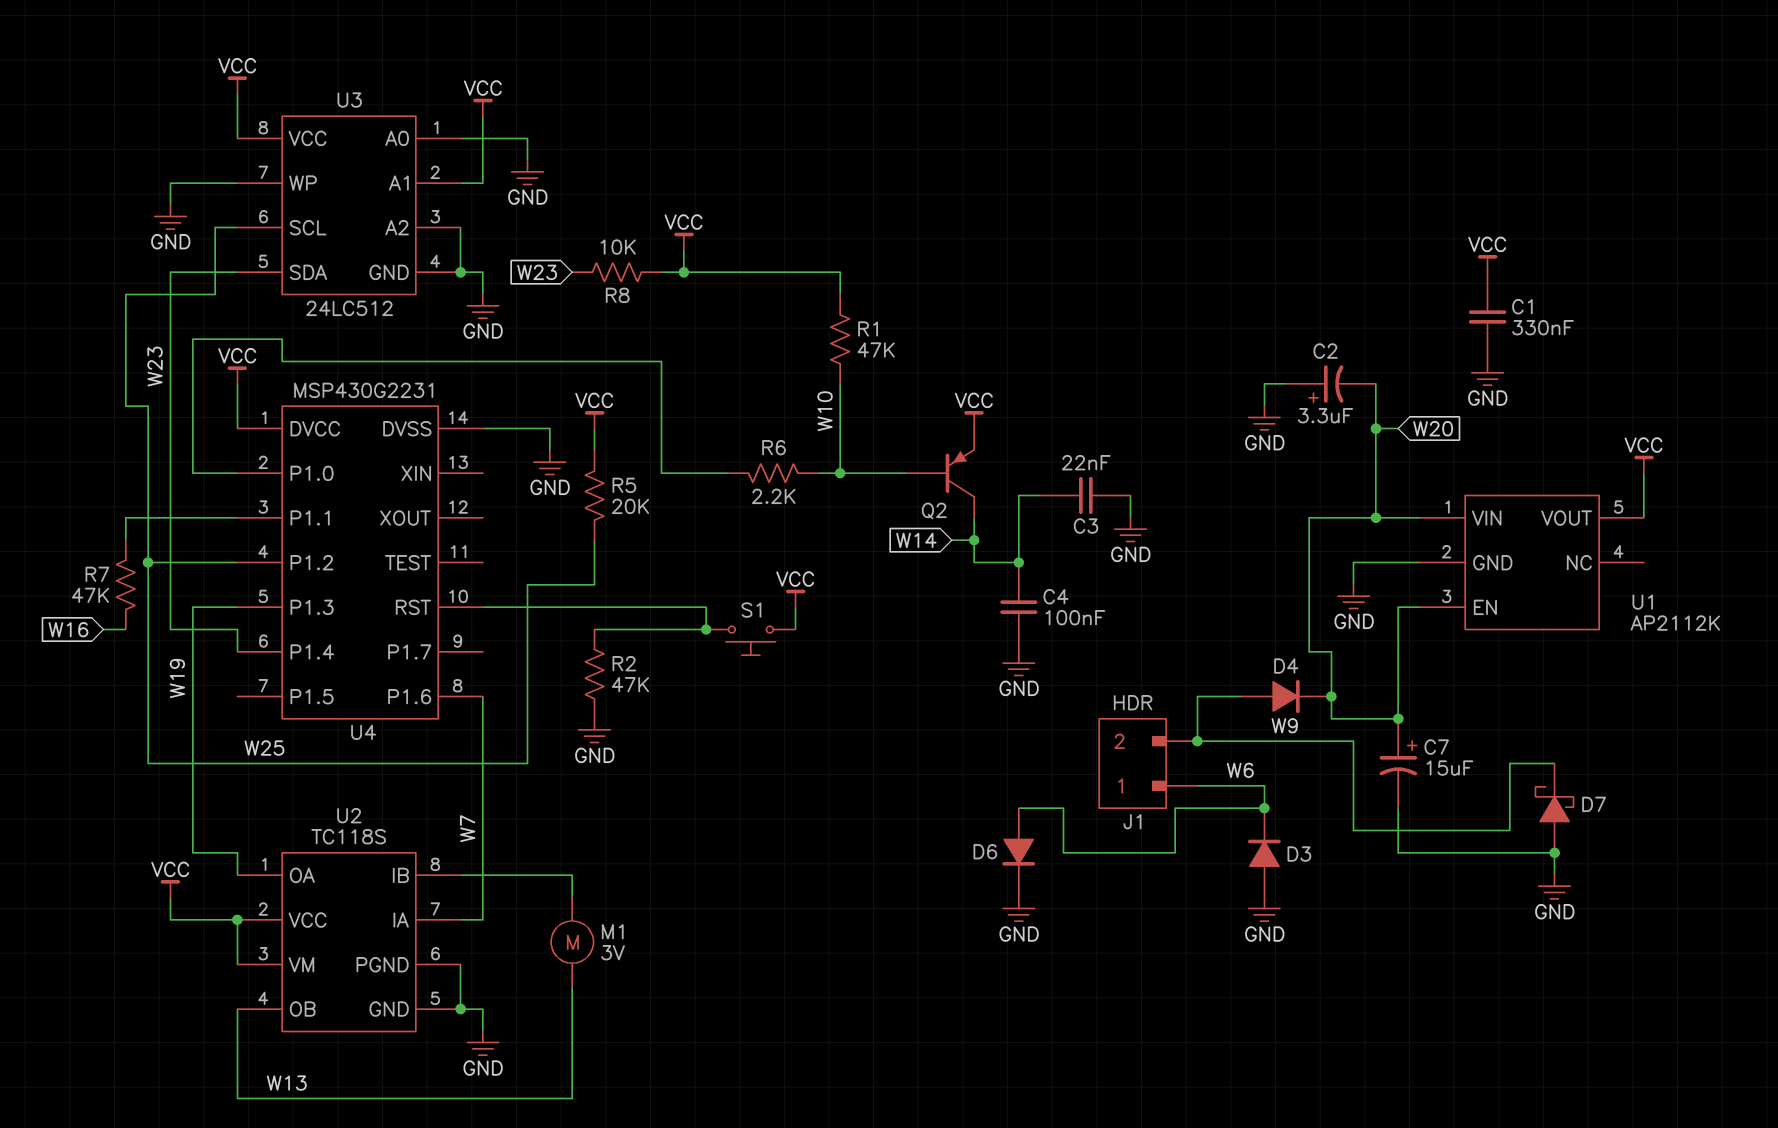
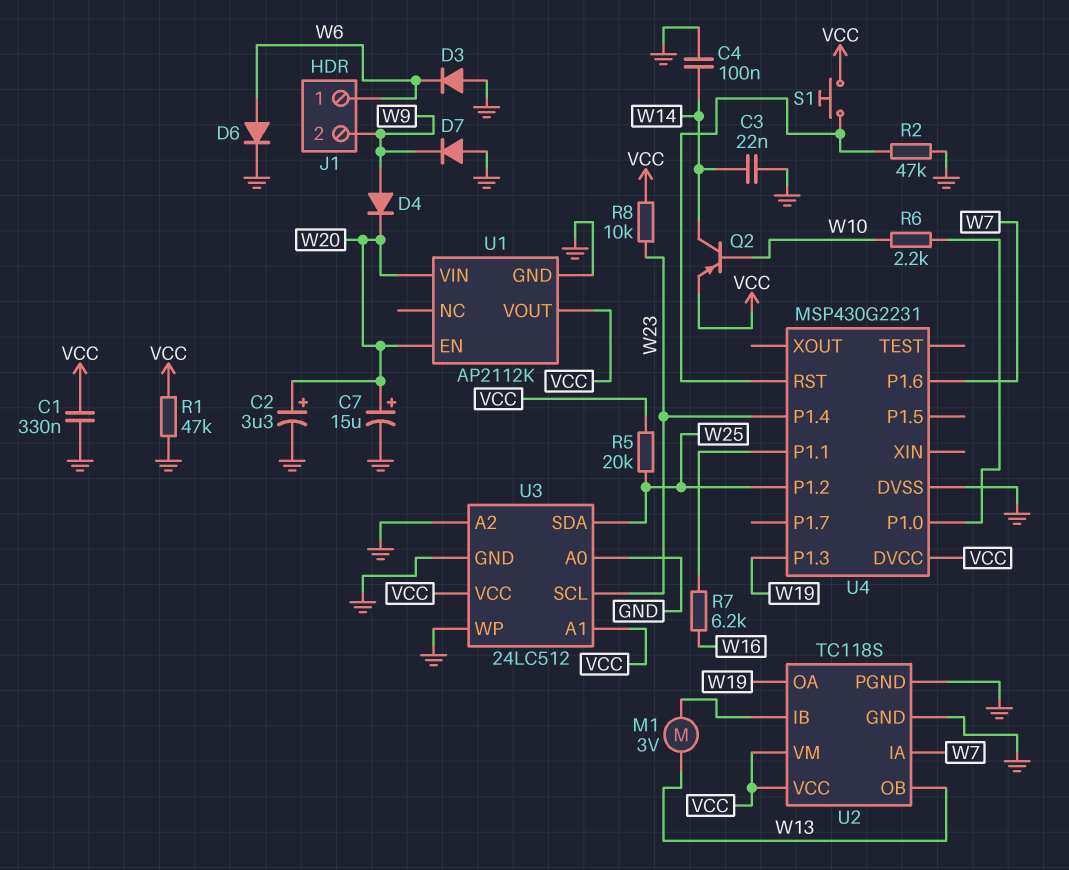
C2: 3.3uF (plus GND, minus W20) -> 3.3uF (plus W20, minus GND)
D7: schottky (A GND, K W9) -> diode (A GND, K W9)
R1: 47k (VCC, W10) -> 47k (GND, VCC)
R7: 47k (U4/P1.1, W16) -> 6.2k (U4/P1.1, W16)
U3 pin SCL: W25 -> W23
U3 pin SDA: W23 -> W25

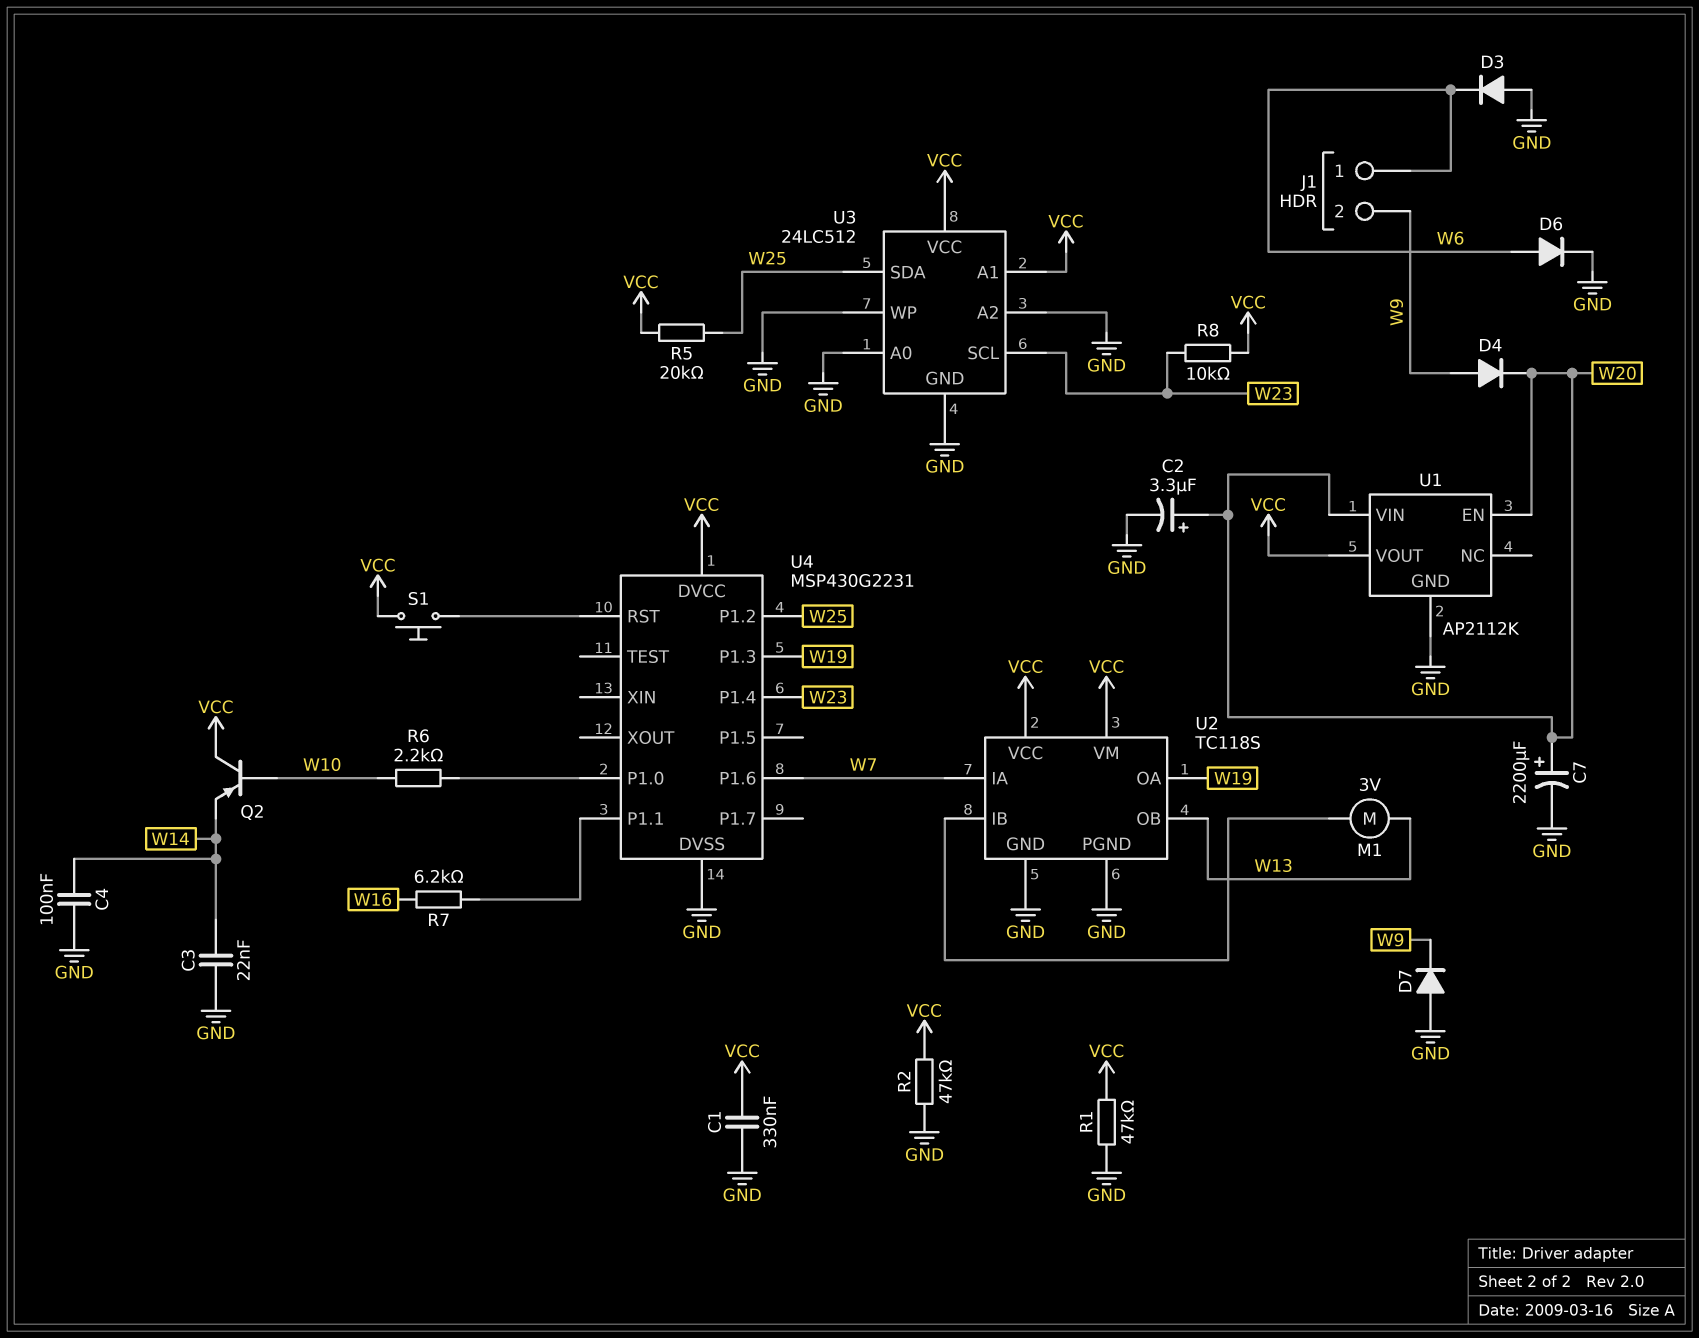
C7: 15uF (plus W20, minus GND) -> 2200uF (plus W20, minus GND)
Q2: PNP (B W10, C W14, E VCC) -> PNP (B W10, C VCC, E W14)
R2: 47k (GND, U4/RST) -> 47k (GND, VCC)

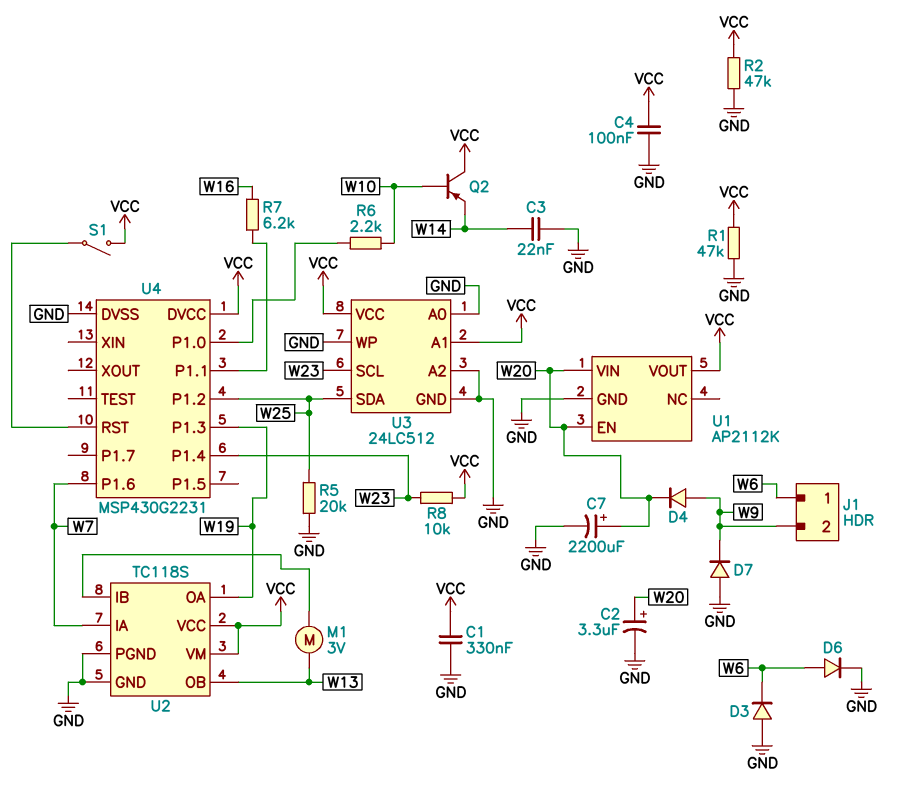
C4: 100nF (GND, W14) -> 100nF (GND, VCC)
R5: 20k (VCC, W25) -> 20k (GND, W25)
S1: button (U4/RST, VCC) -> switch (U4/RST, VCC)

